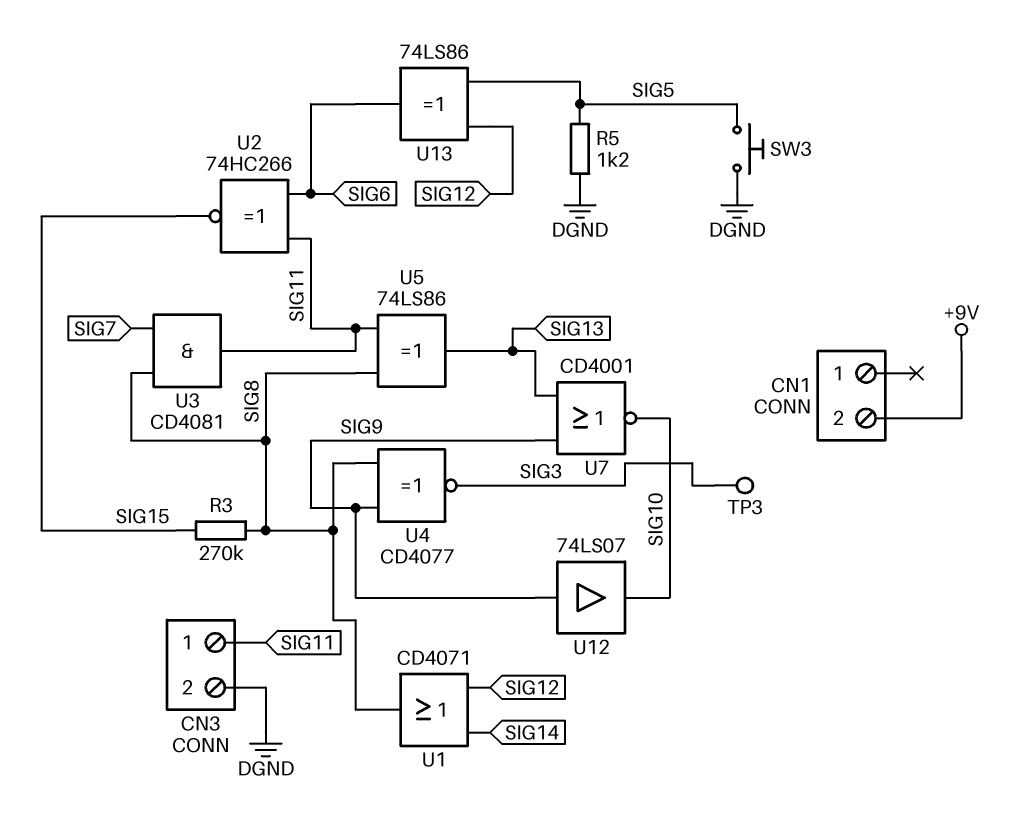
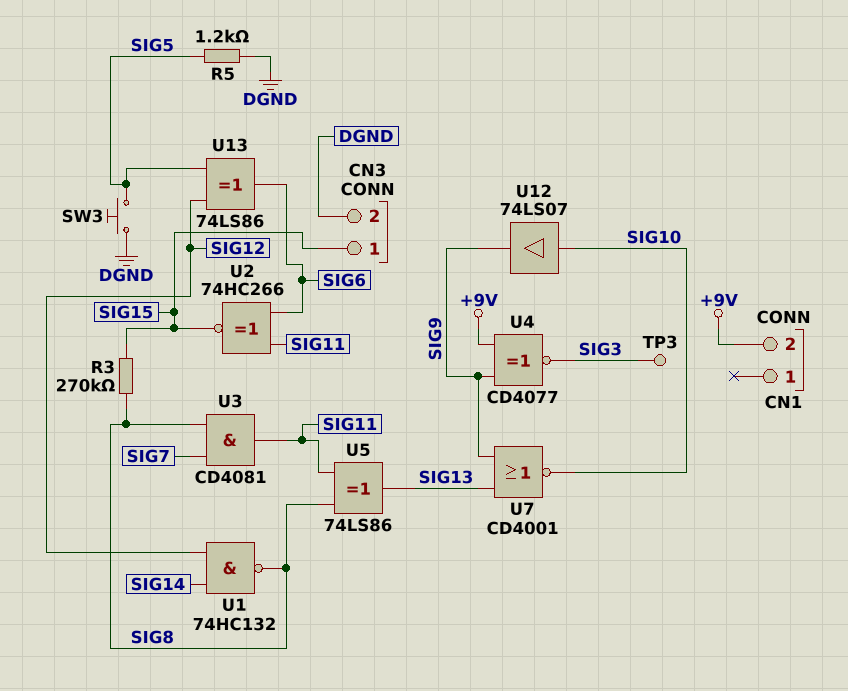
CN3 pin 1: SIG11 -> SIG15
U1: OR CD4071 (in SIG12, in SIG14, out SIG8) -> NAND 74HC132 (in SIG12, in SIG14, out SIG8)
U4: XNOR CD4077 (in SIG8, in SIG9, out SIG3) -> XNOR CD4077 (in +9V, in SIG9, out SIG3)
U12: buffer 74LS07 (in SIG9, out SIG10) -> buffer 74LS07 (in SIG10, out SIG9)

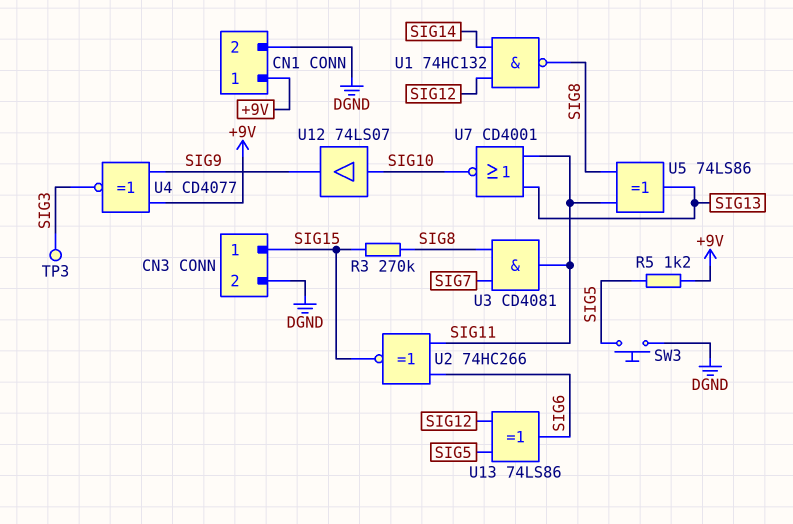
CN1 pin 1: none -> +9V
CN1 pin 2: +9V -> DGND
R5: 1.2k (DGND, SIG5) -> 1.2k (+9V, SIG5)
U7: NOR CD4001 (in SIG9, in SIG13, out SIG10) -> NOR CD4001 (in SIG11, in SIG13, out SIG10)

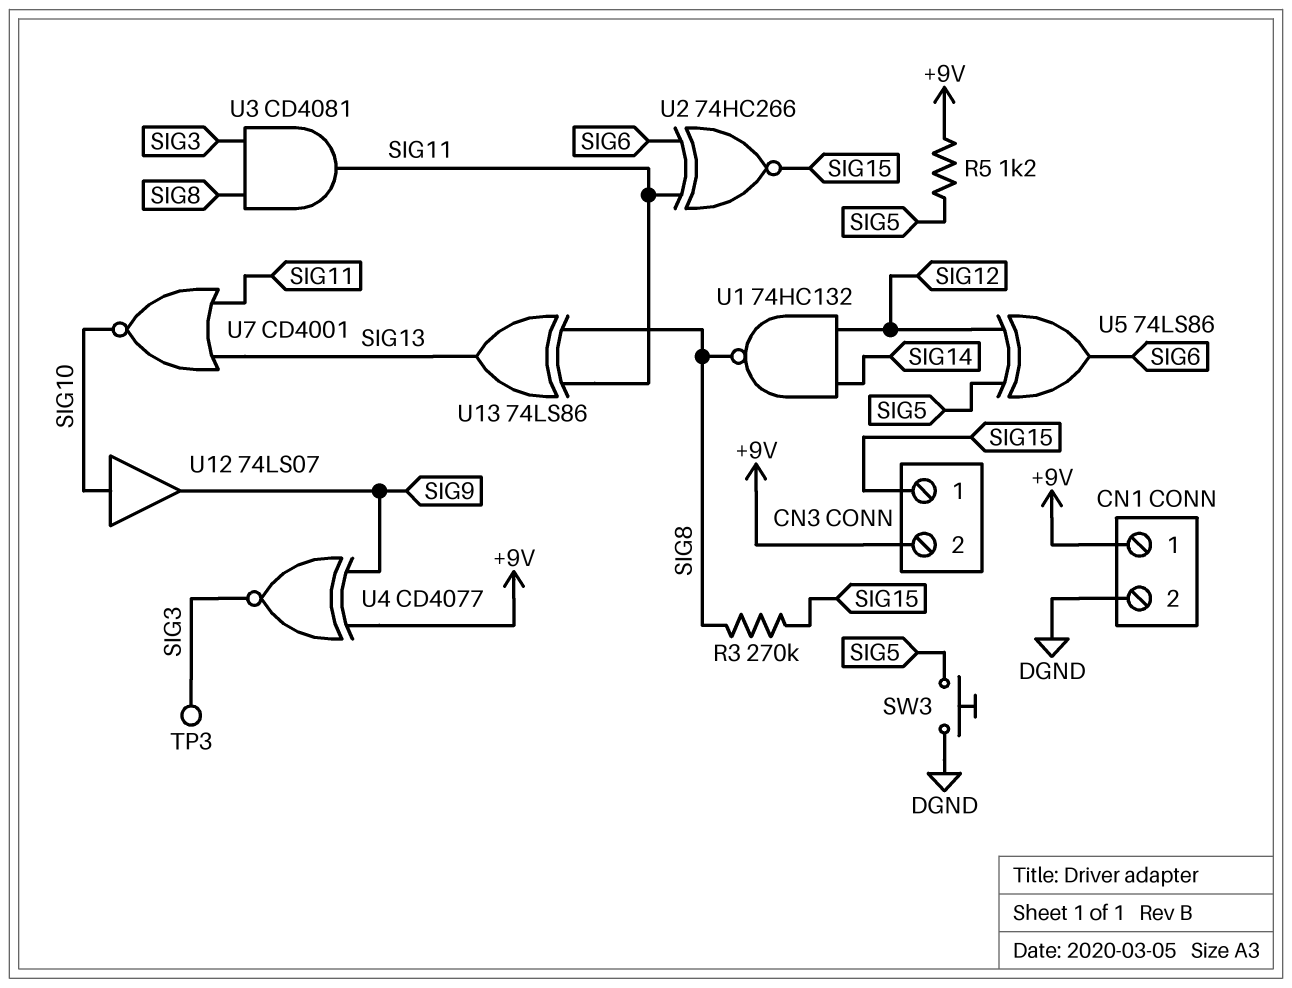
CN3 pin 2: DGND -> +9V
U3: AND CD4081 (in SIG7, in SIG8, out SIG11) -> AND CD4081 (in SIG3, in SIG8, out SIG11)
U5: XOR 74LS86 (in SIG8, in SIG11, out SIG13) -> XOR 74LS86 (in SIG5, in SIG12, out SIG6)
U13: XOR 74LS86 (in SIG5, in SIG12, out SIG6) -> XOR 74LS86 (in SIG8, in SIG11, out SIG13)

